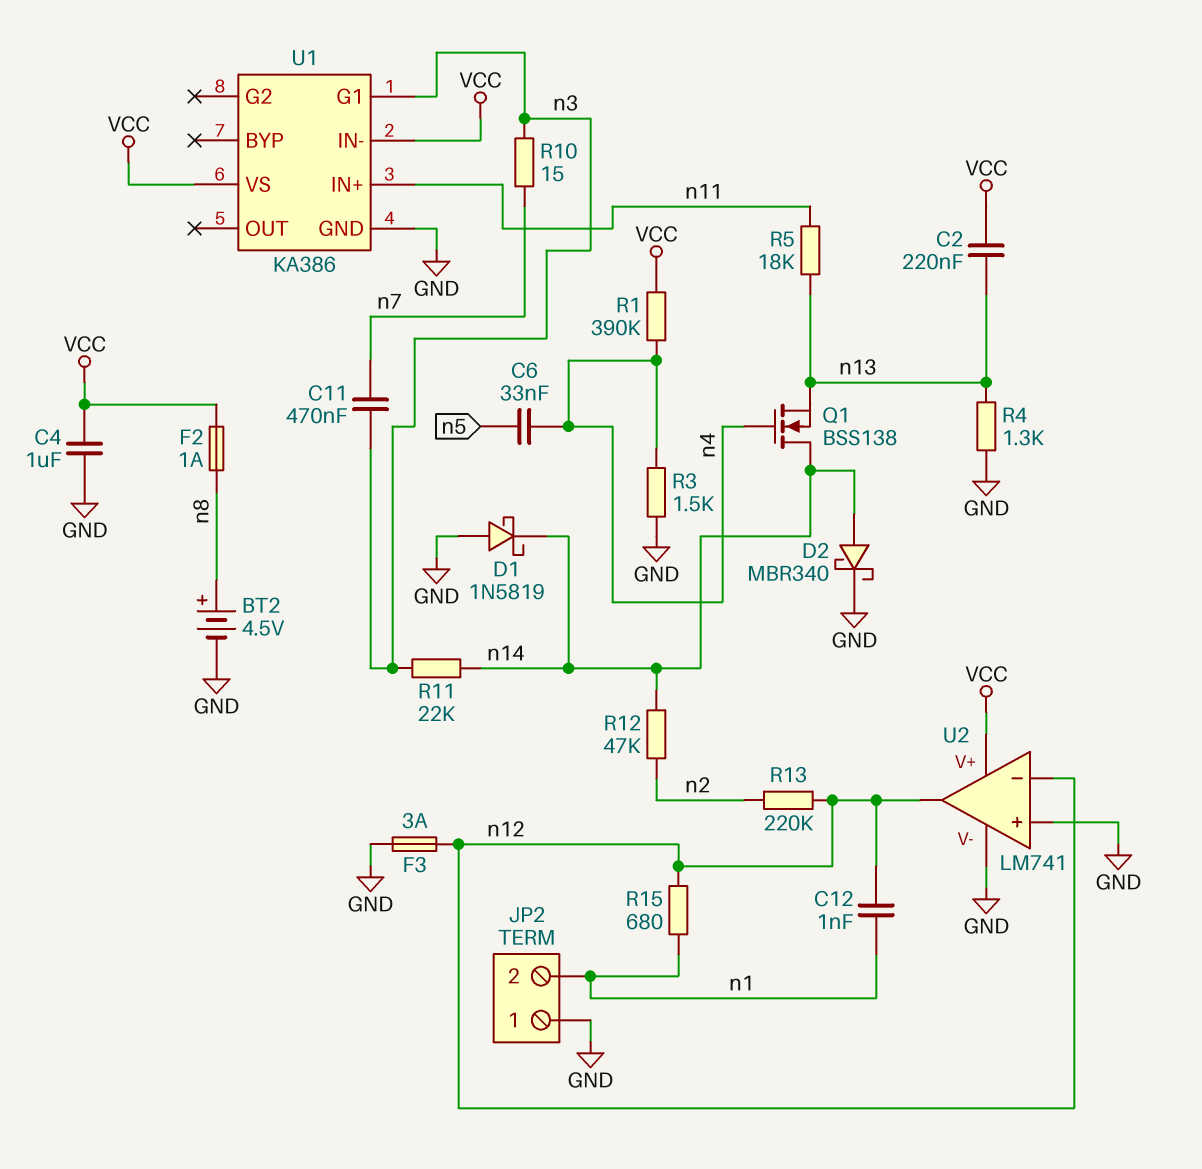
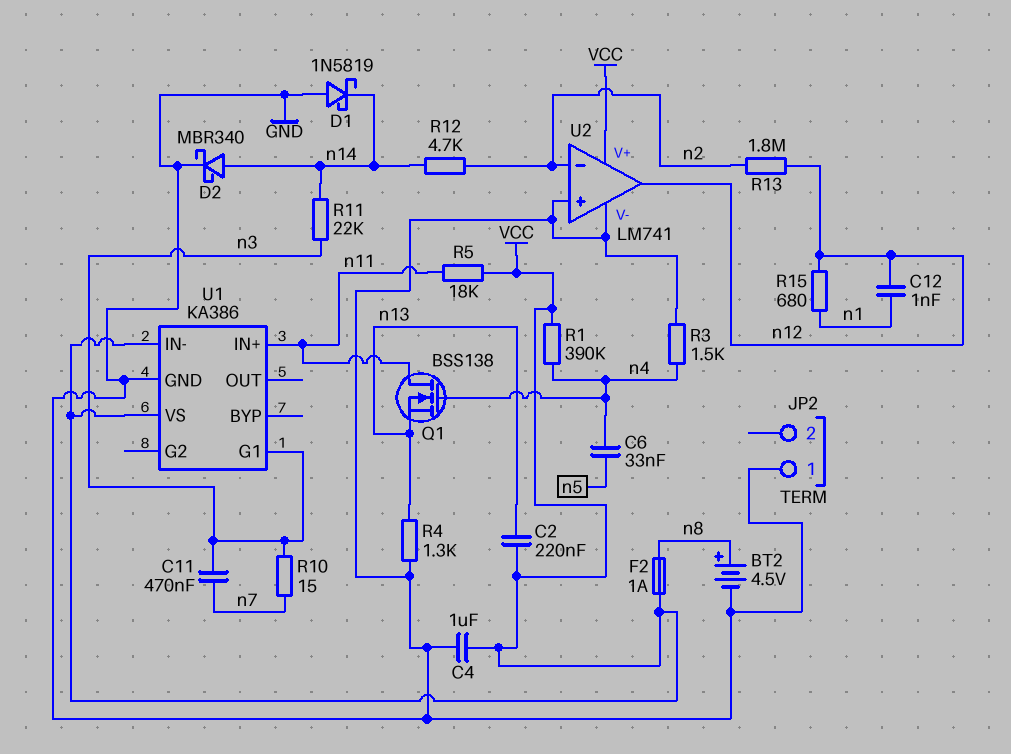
F3: 3A (GND, n12) -> none
JP2 pin 2: n1 -> none
Q1: NMOS BSS138 (G n4, D n14, S n13) -> NMOS BSS138 (G n4, D n11, S n13)
R5: 18k (n11, n13) -> 18k (VCC, n11)
R12: 47k (n2, n14) -> 4.7k (n2, n14)
R13: 220k (n2, n12) -> 1.8M (n2, n12)
U2 pin in-: n12 -> n2

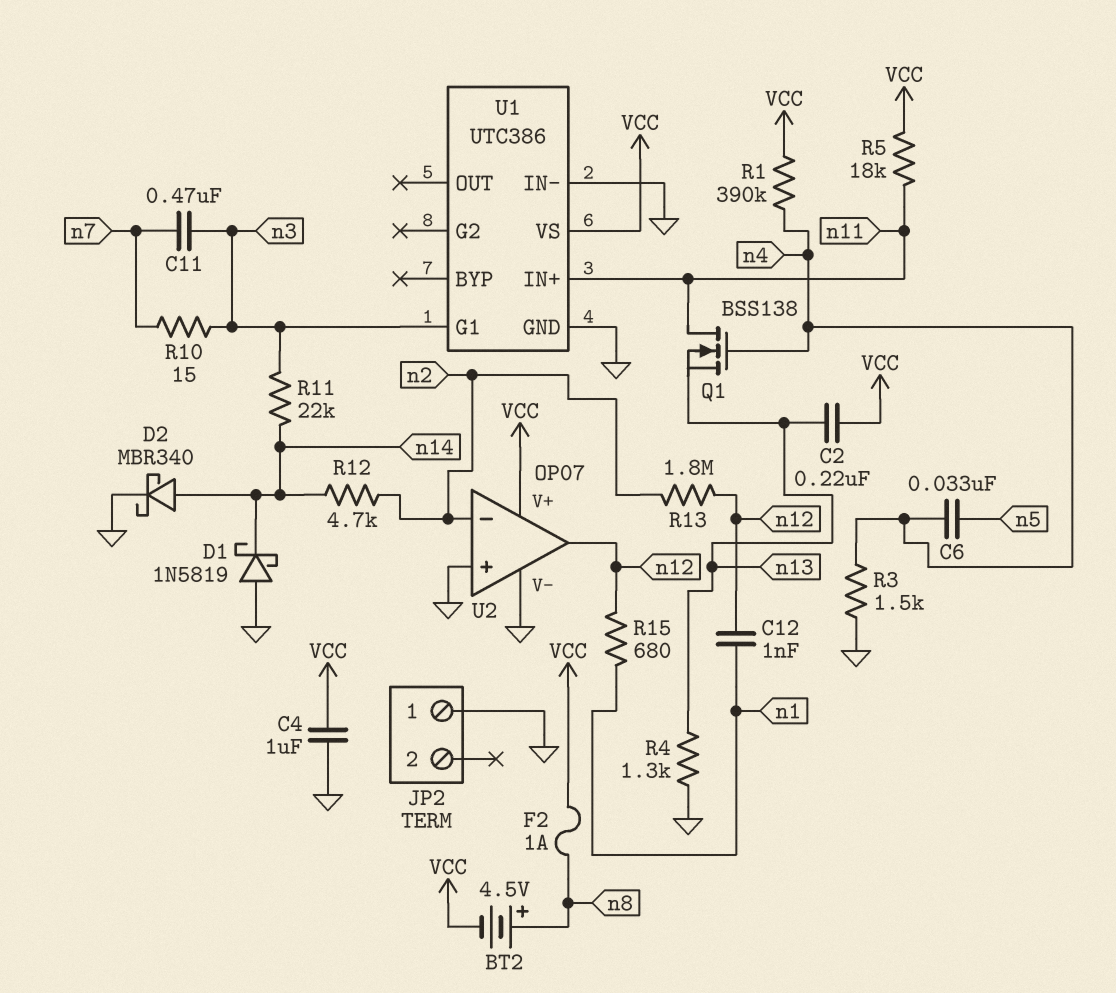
BT2: 4.5V (plus n8, minus GND) -> 4.5V (plus n8, minus VCC)
U1: KA386 -> UTC386
U1 pin IN-: VCC -> GND
U2: LM741 -> OP07

